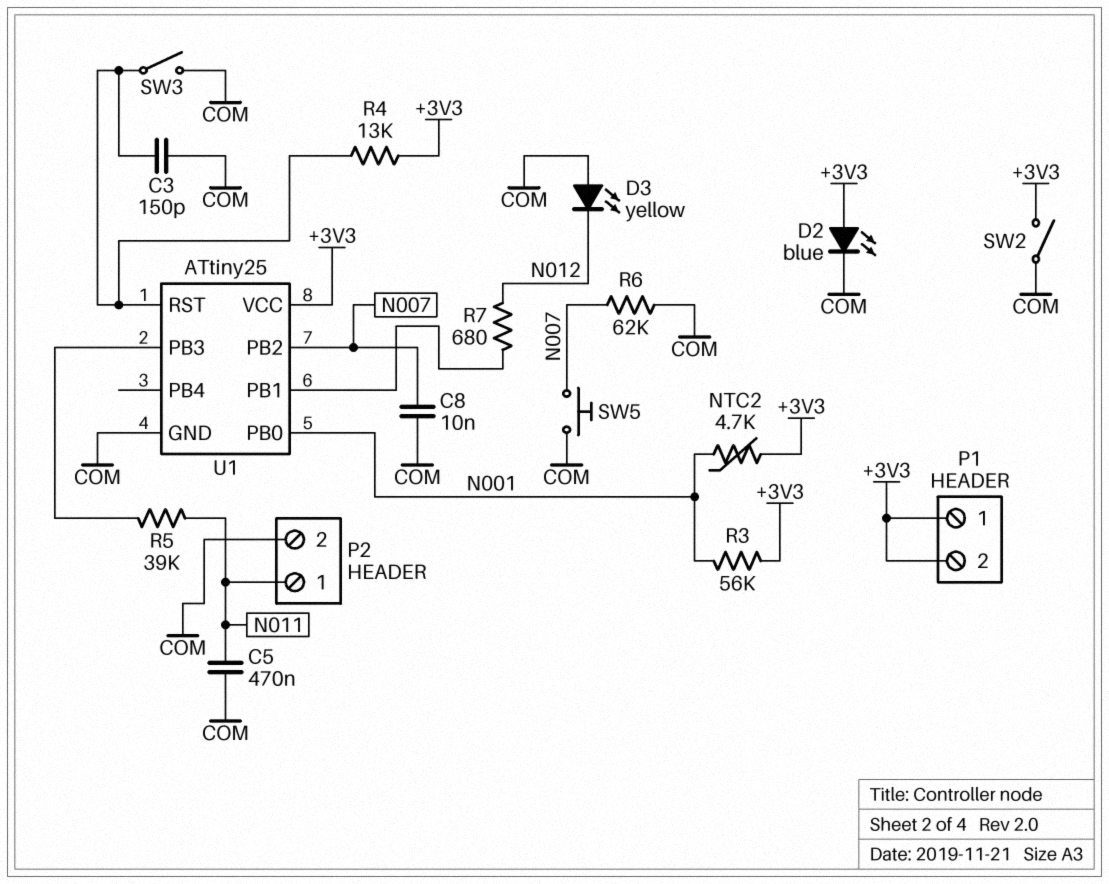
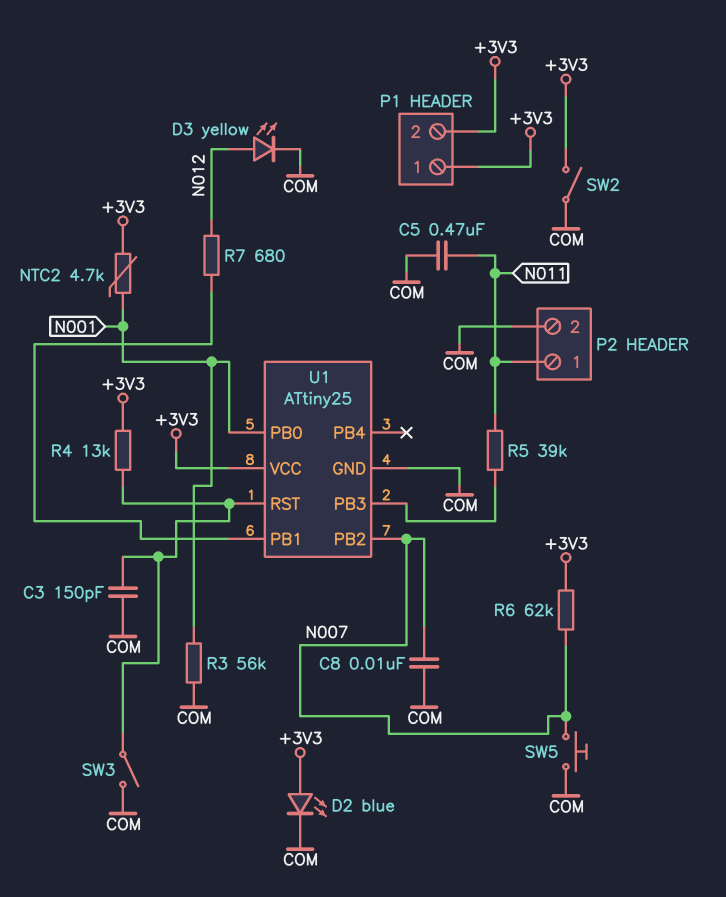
D3: LED yellow (A COM, K N012) -> LED yellow (A N012, K COM)
R3: 56k (+3V3, N001) -> 56k (COM, N001)
R6: 62k (COM, N007) -> 62k (+3V3, N007)

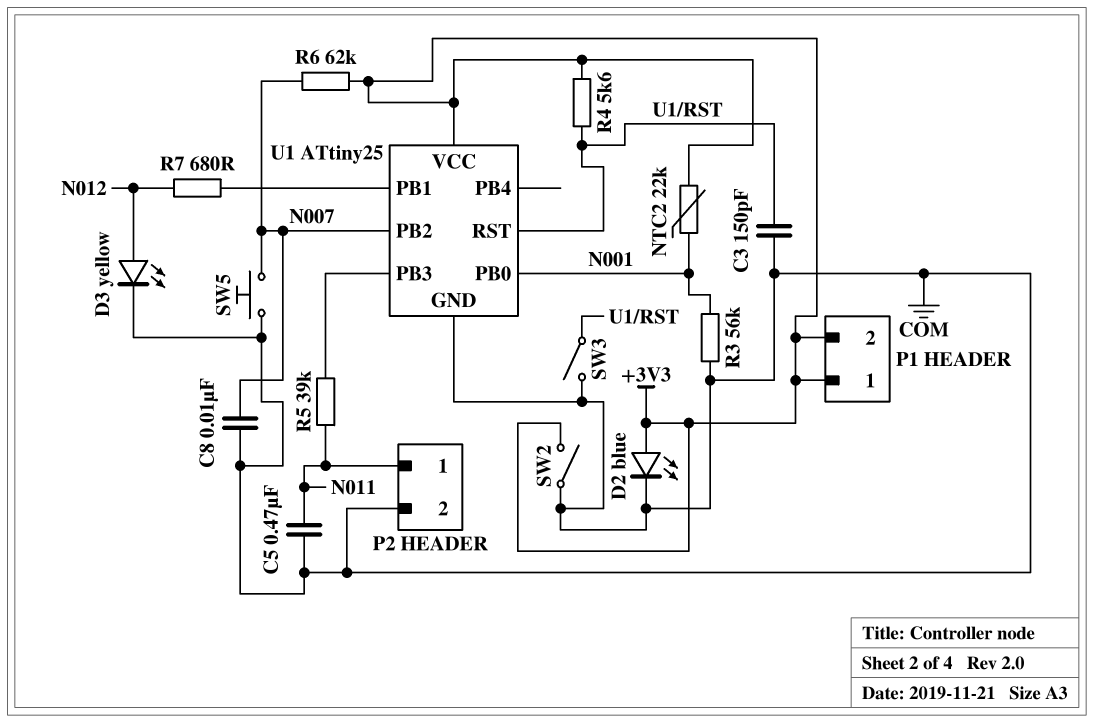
NTC2: 4.7k (+3V3, N001) -> 22k (+3V3, N001)
R4: 13k (+3V3, U1/RST) -> 5.6k (+3V3, U1/RST)

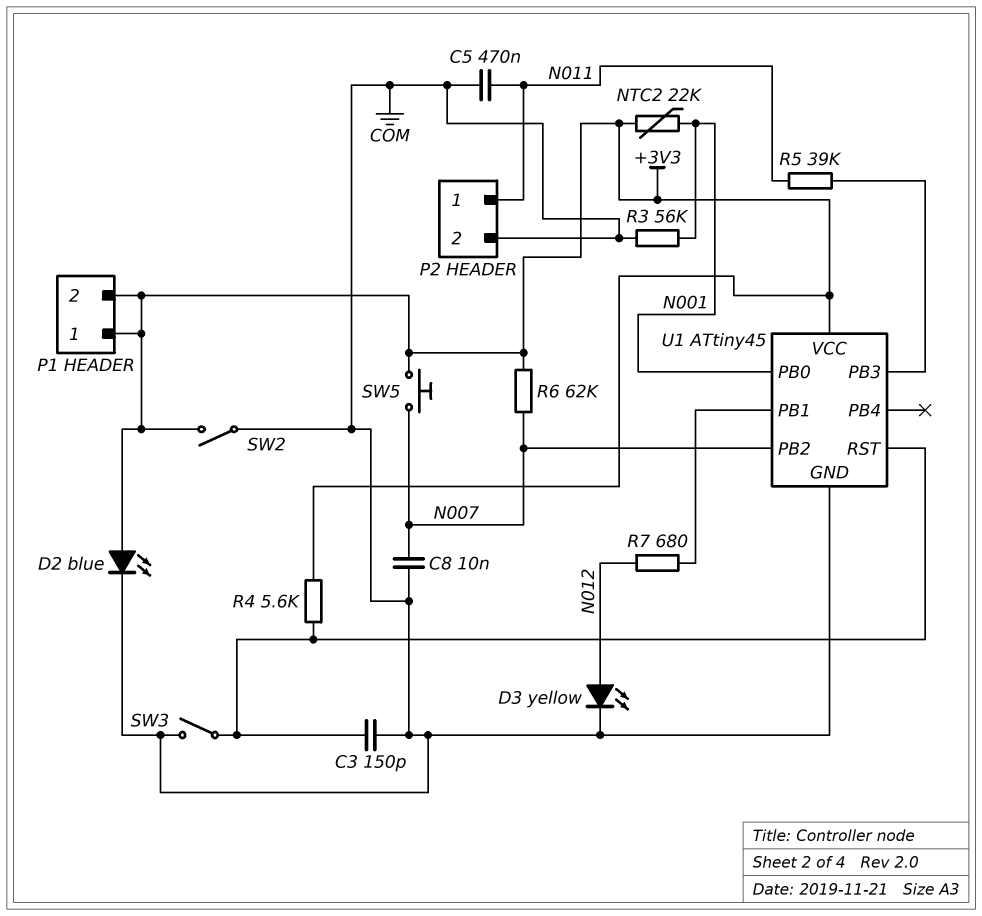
SW5: button (COM, N007) -> button (+3V3, N007)
U1: ATtiny25 -> ATtiny45

